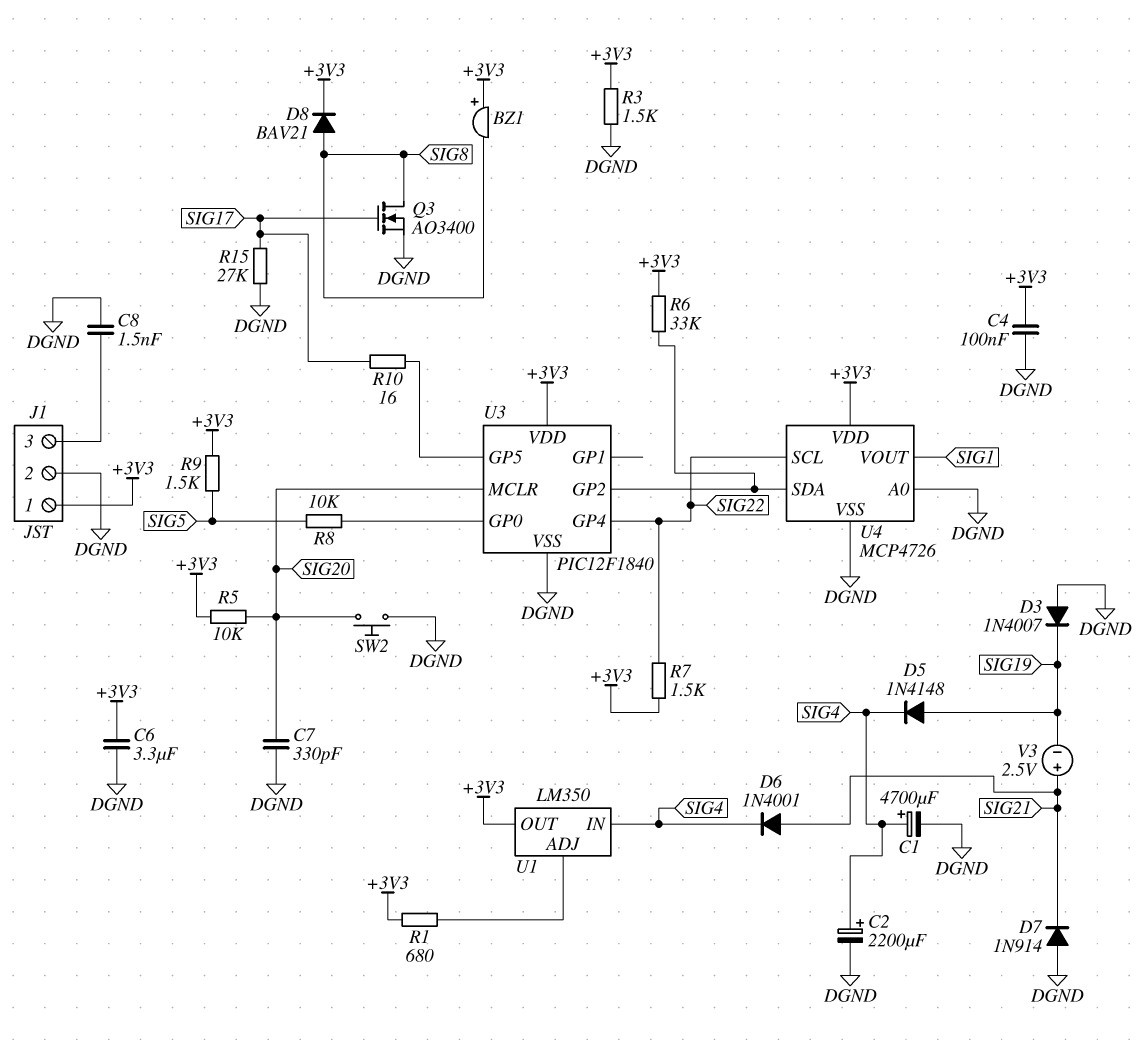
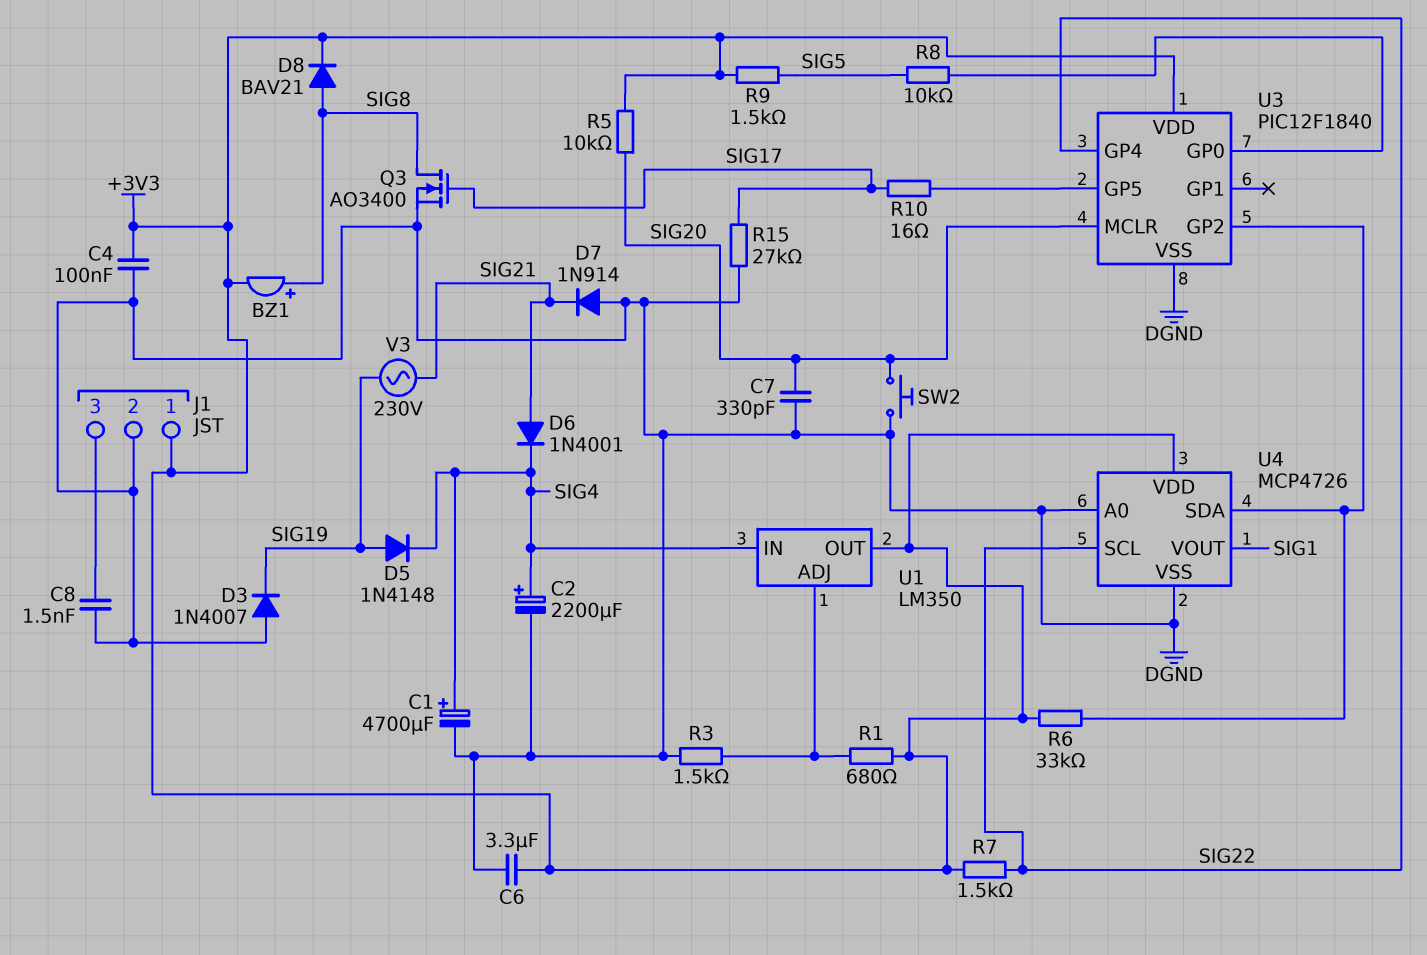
BZ1: buzzer (plus +3V3, minus SIG8) -> buzzer (plus SIG8, minus +3V3)
R3: 1.5k (+3V3, DGND) -> 1.5k (DGND, U1/ADJ)
V3: 2.5V (plus SIG21, minus SIG19) -> AC 230V (SIG19, SIG21)

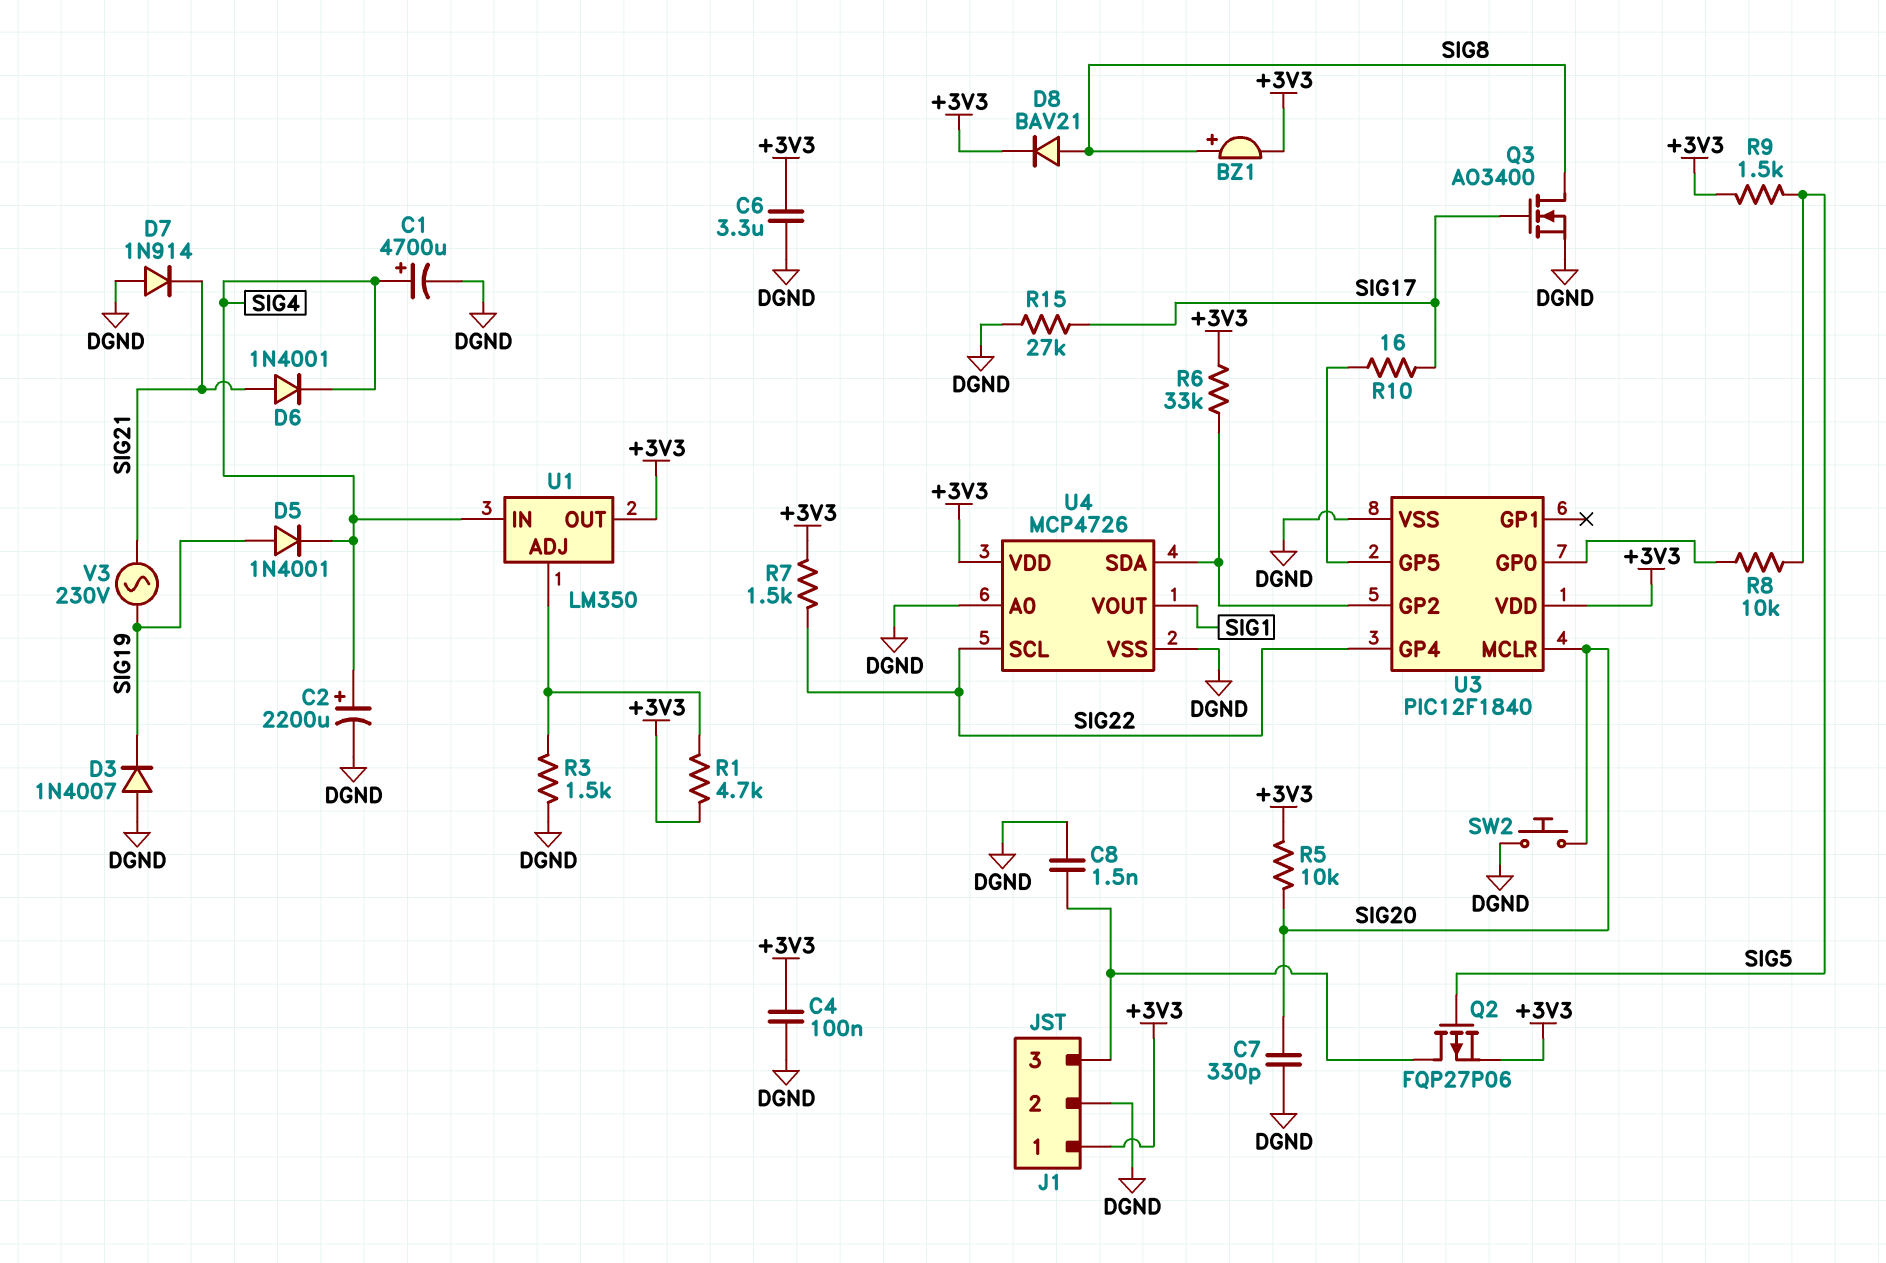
D5: diode 1N4148 (A SIG19, K SIG4) -> diode 1N4001 (A SIG19, K SIG4)
Q2: none -> PMOS FQP27P06 (G SIG5, D J1/3, S +3V3)
R1: 680 (+3V3, U1/ADJ) -> 4.7k (+3V3, U1/ADJ)

